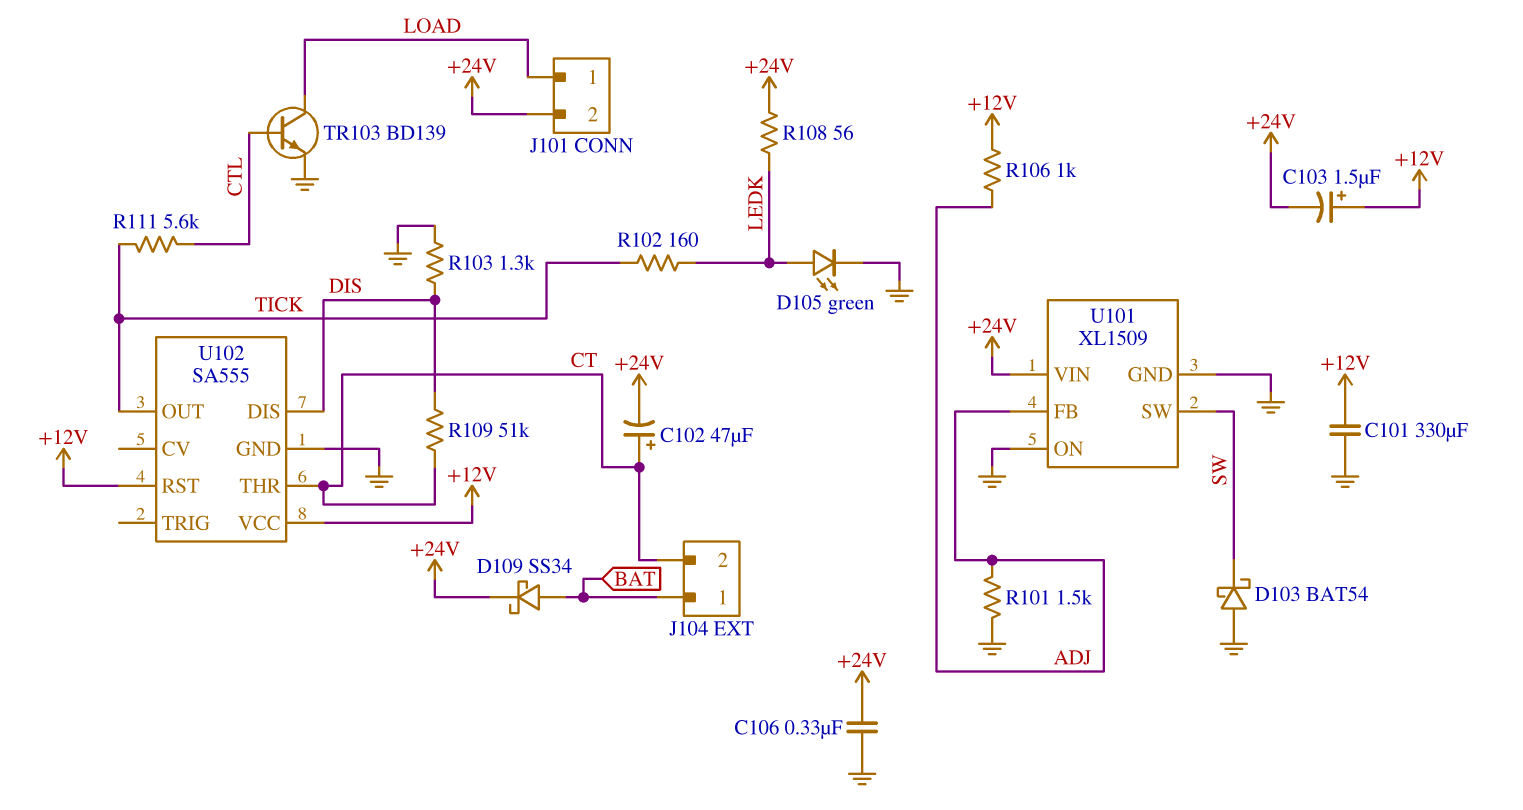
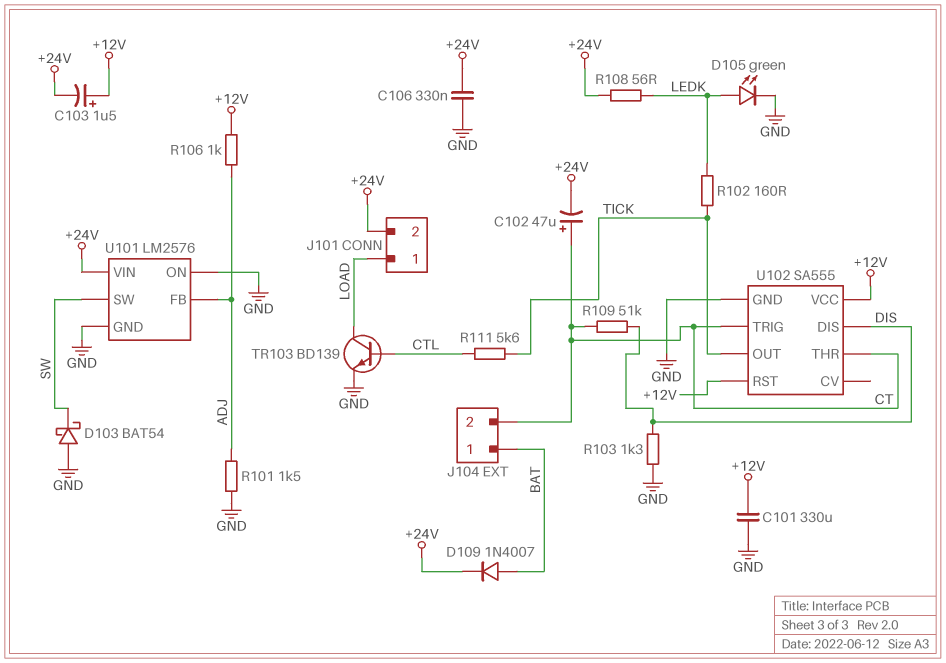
D109: schottky SS34 (A BAT, K +24V) -> diode 1N4007 (A BAT, K +24V)
U101: XL1509 -> LM2576
U102 pin TRIG: none -> CT

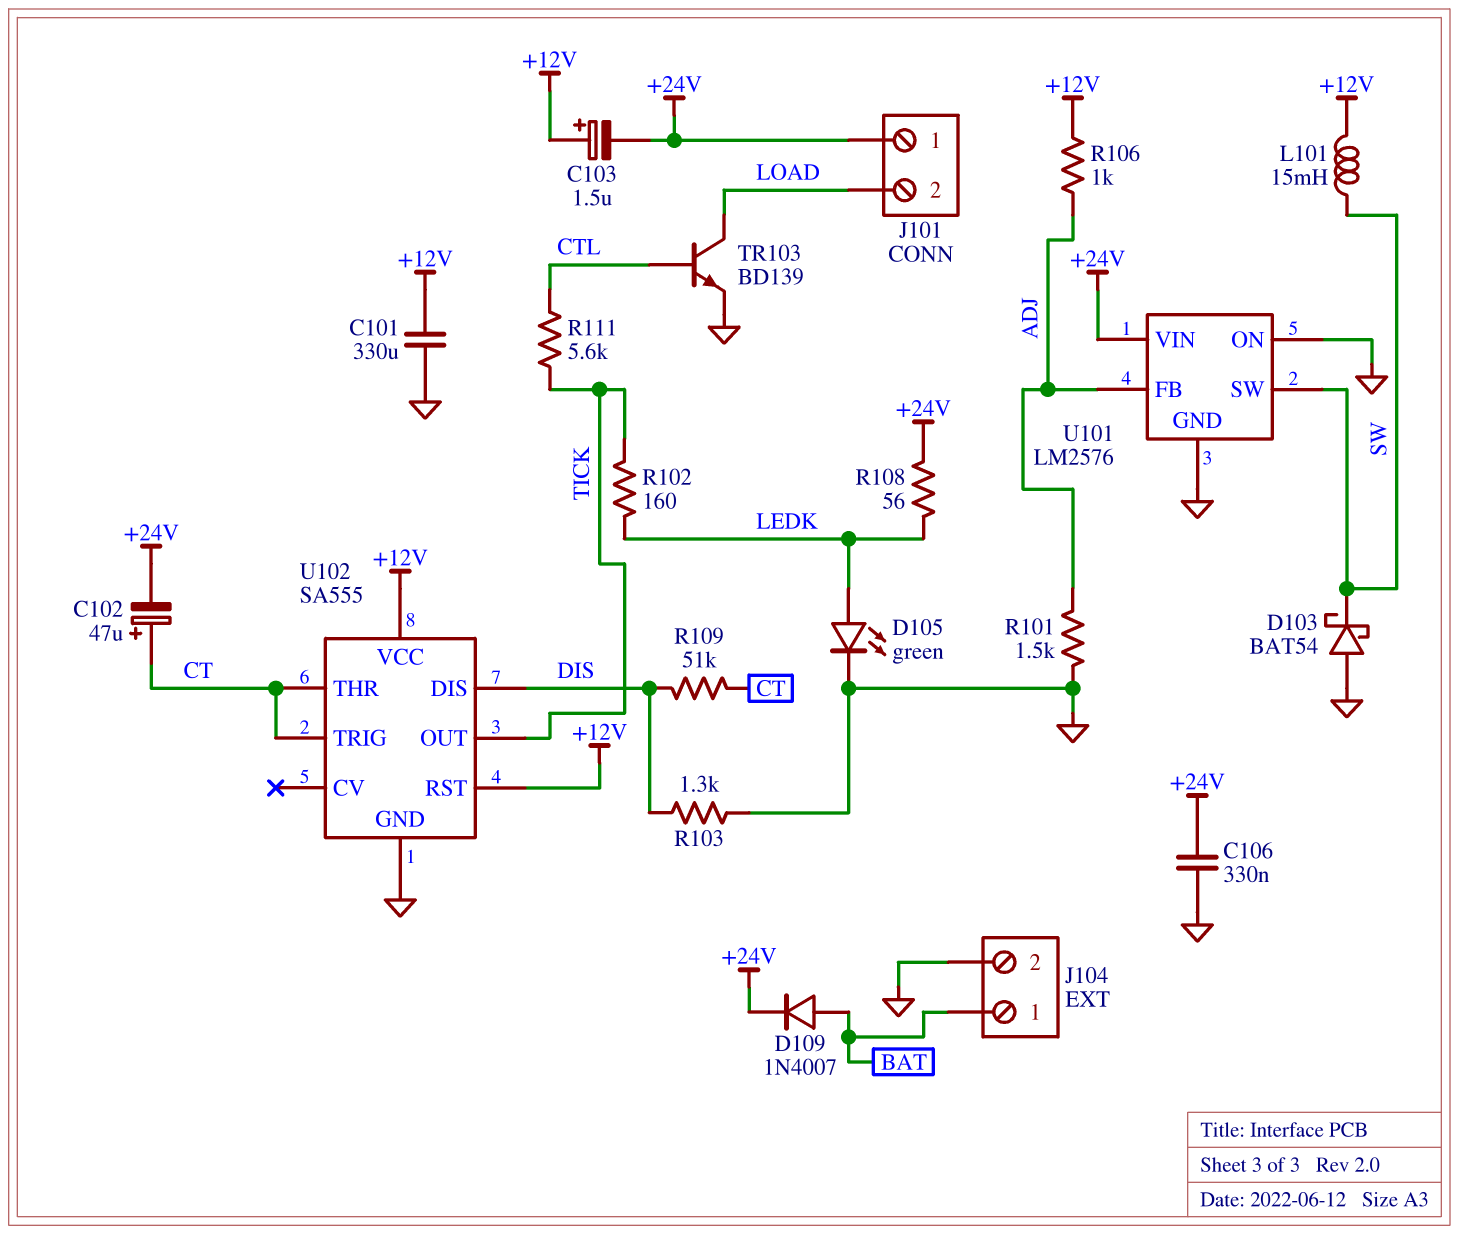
J101 pin 1: LOAD -> +24V
J101 pin 2: +24V -> LOAD
J104 pin 2: CT -> GND
L101: none -> 15mH (+12V, SW)

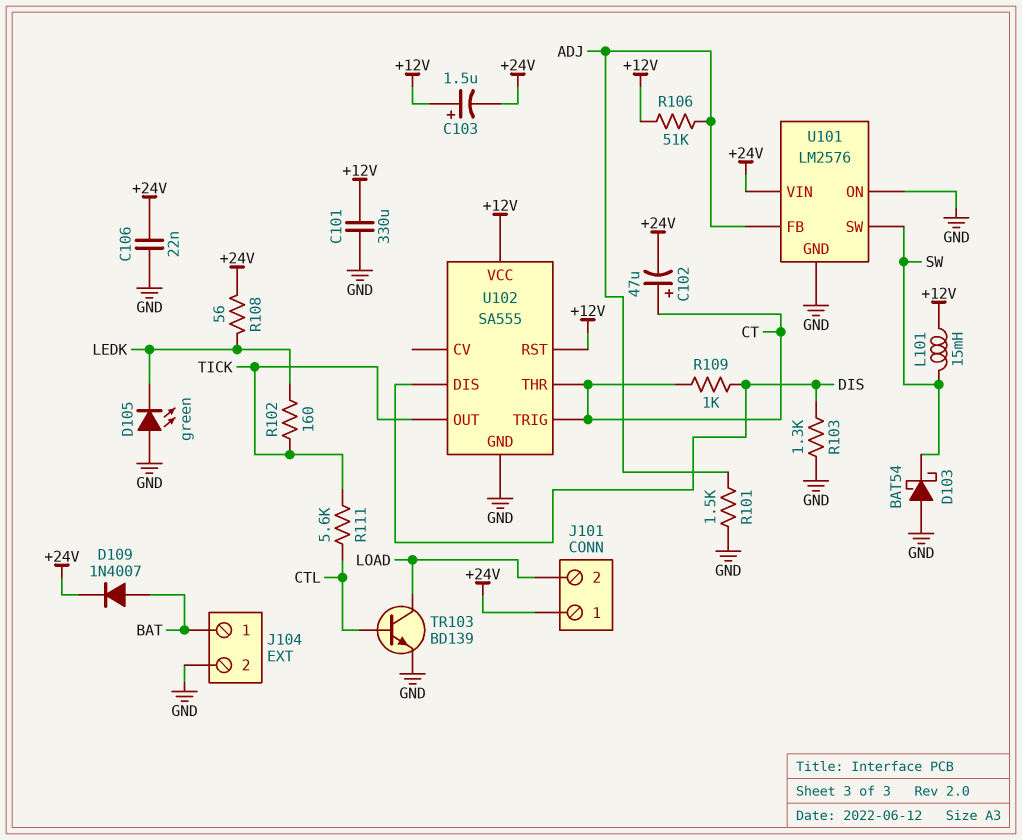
C106: 330nF (+24V, GND) -> 22nF (+24V, GND)
D105: LED green (A LEDK, K GND) -> LED green (A GND, K LEDK)
R106: 1k (+12V, ADJ) -> 51k (+12V, ADJ)
R109: 51k (CT, DIS) -> 1k (CT, DIS)

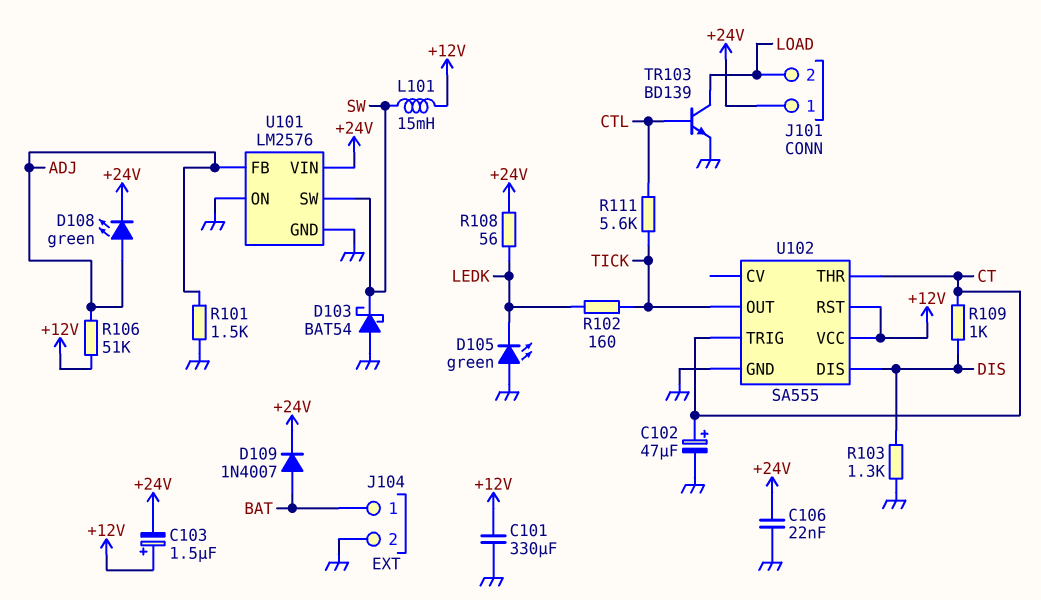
C102: 47uF (plus CT, minus +24V) -> 47uF (plus CT, minus GND)
D108: none -> LED green (A ADJ, K +24V)

